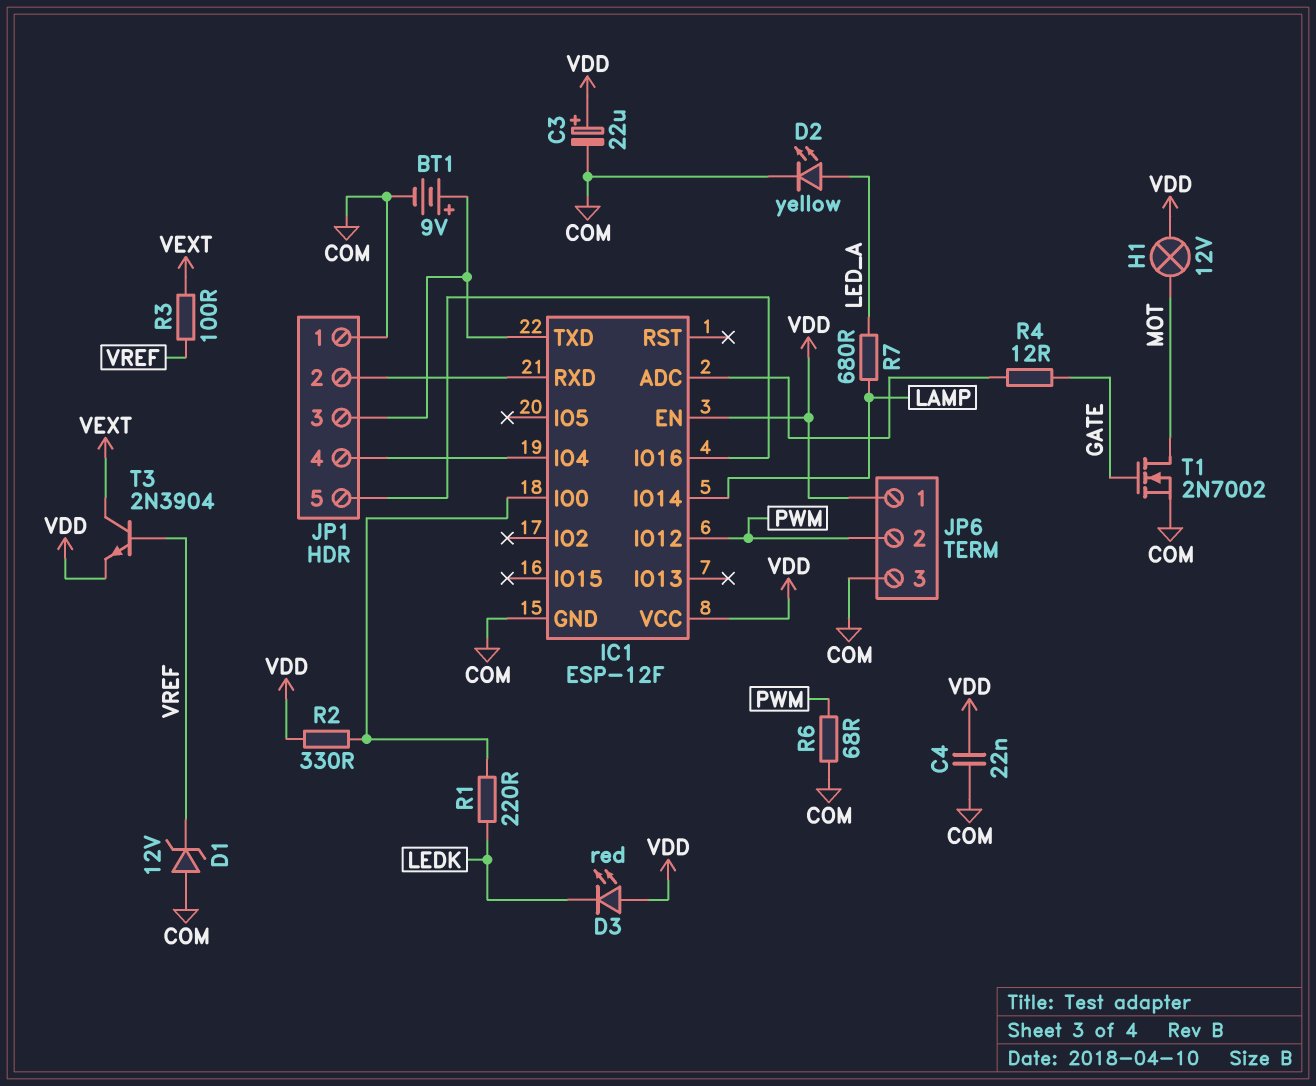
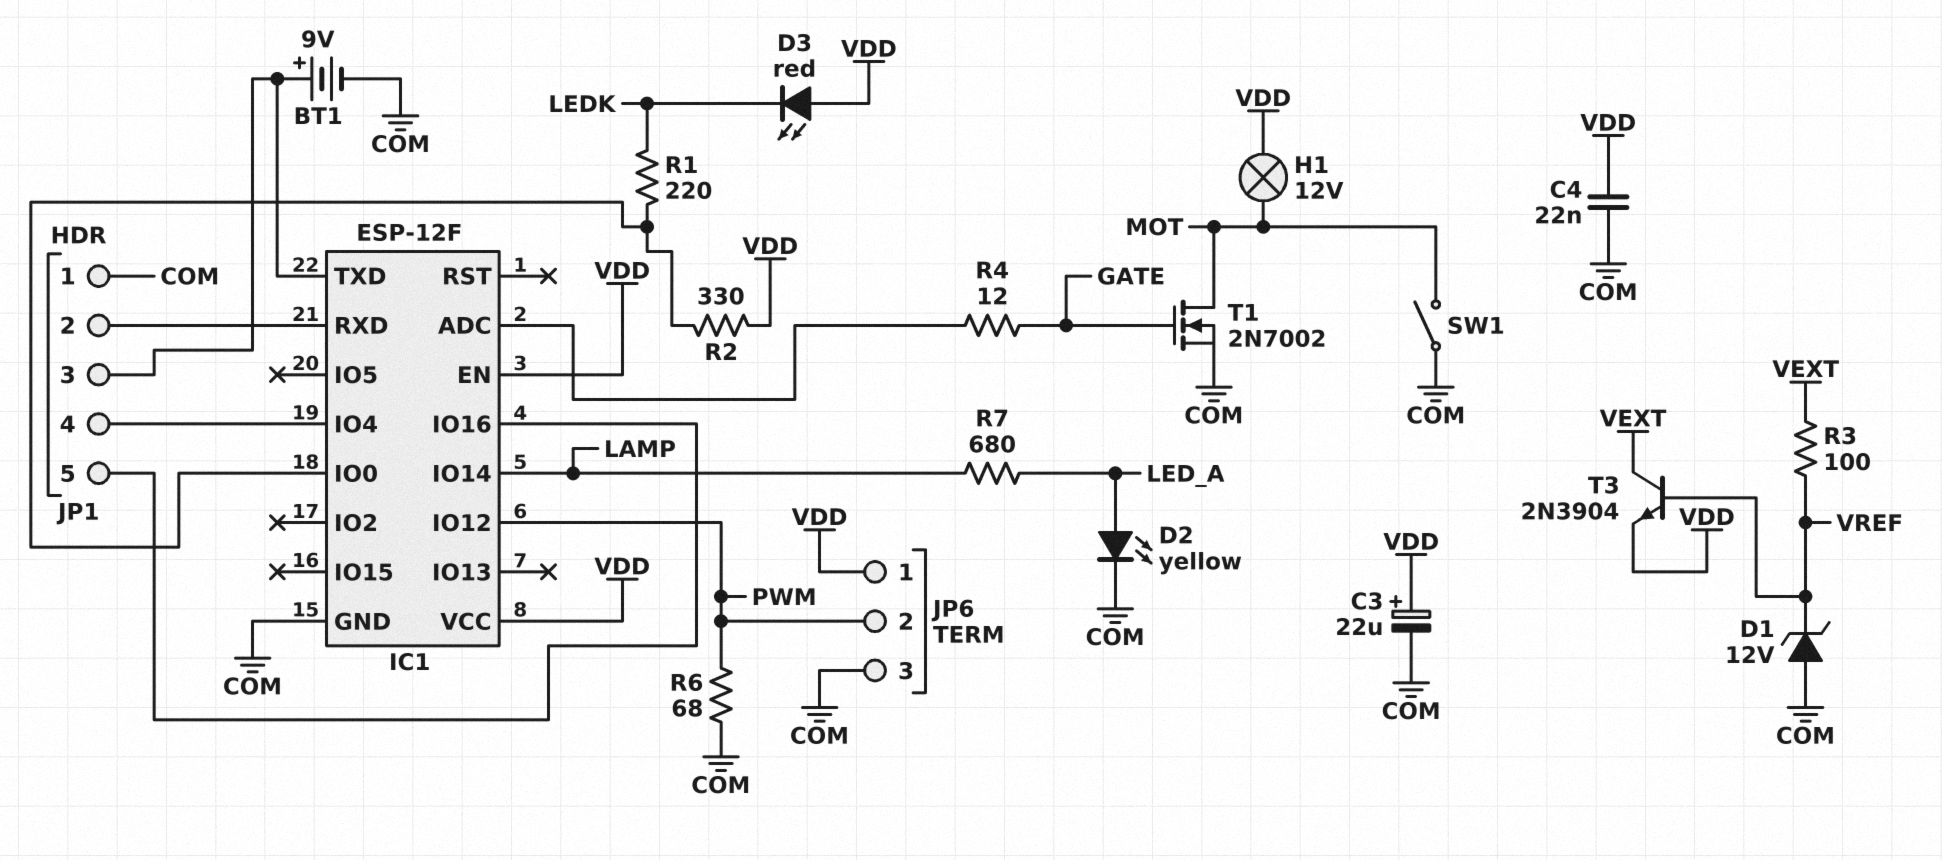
SW1: none -> switch (COM, MOT)

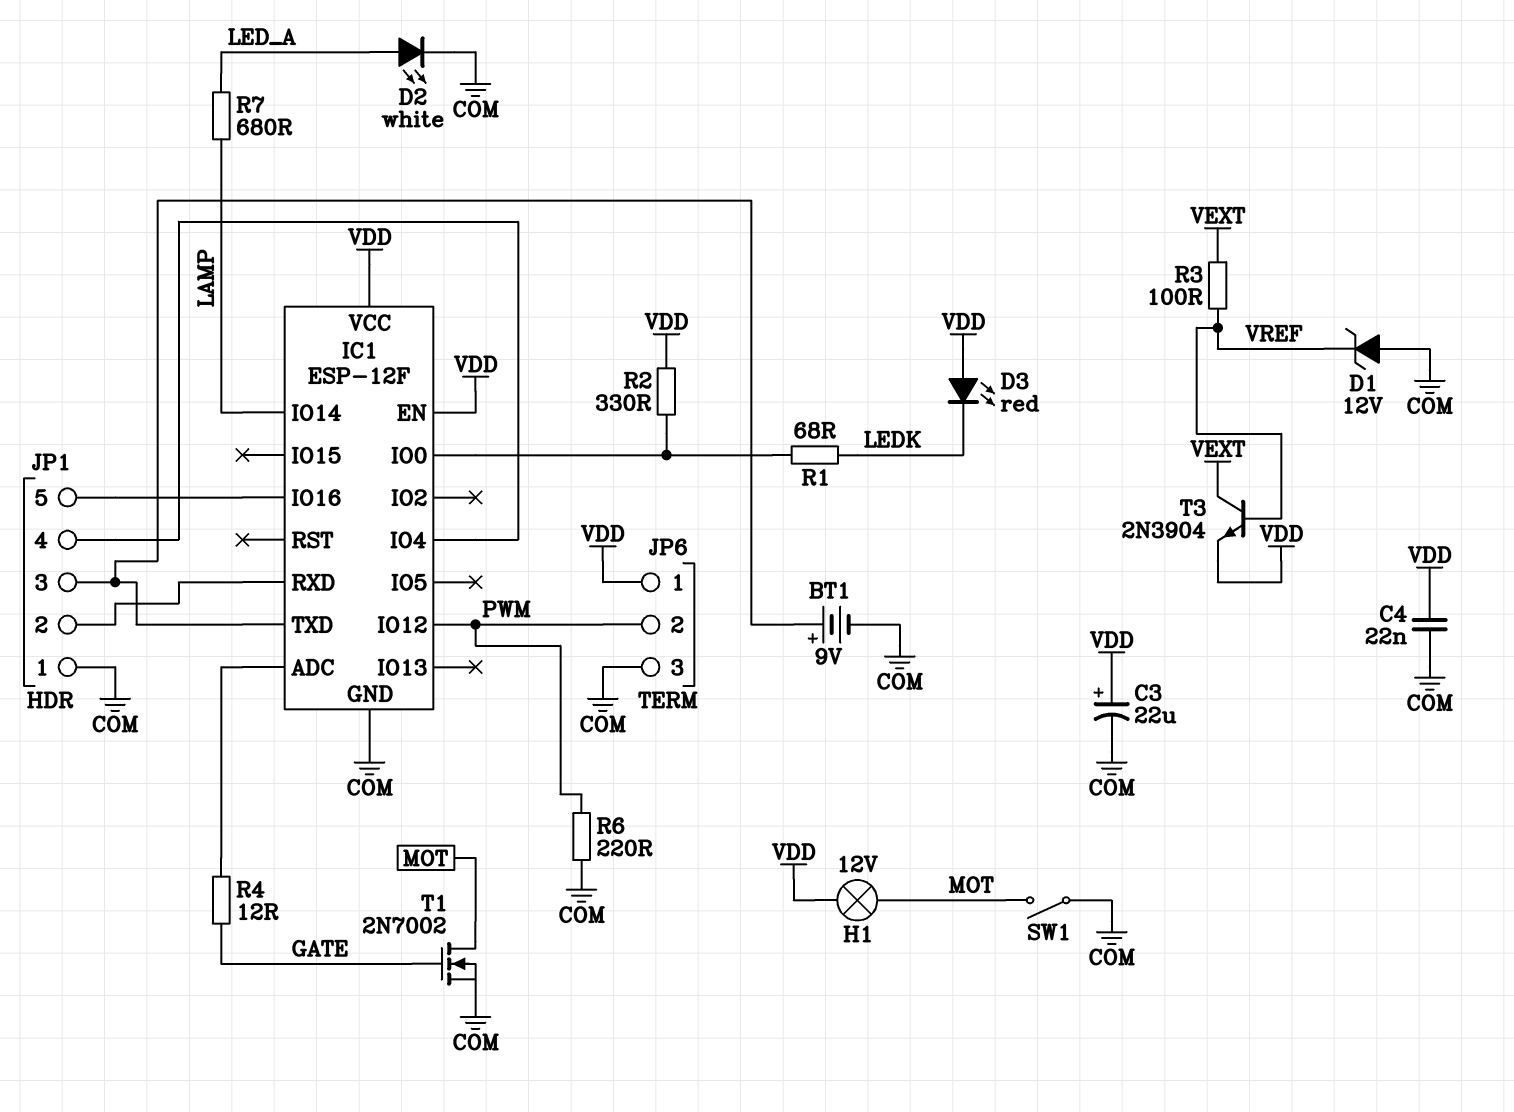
D2: LED yellow (A LED_A, K COM) -> LED white (A LED_A, K COM)
R1: 220 (IC1/IO0, LEDK) -> 68 (IC1/IO0, LEDK)
R6: 68 (COM, PWM) -> 220 (COM, PWM)

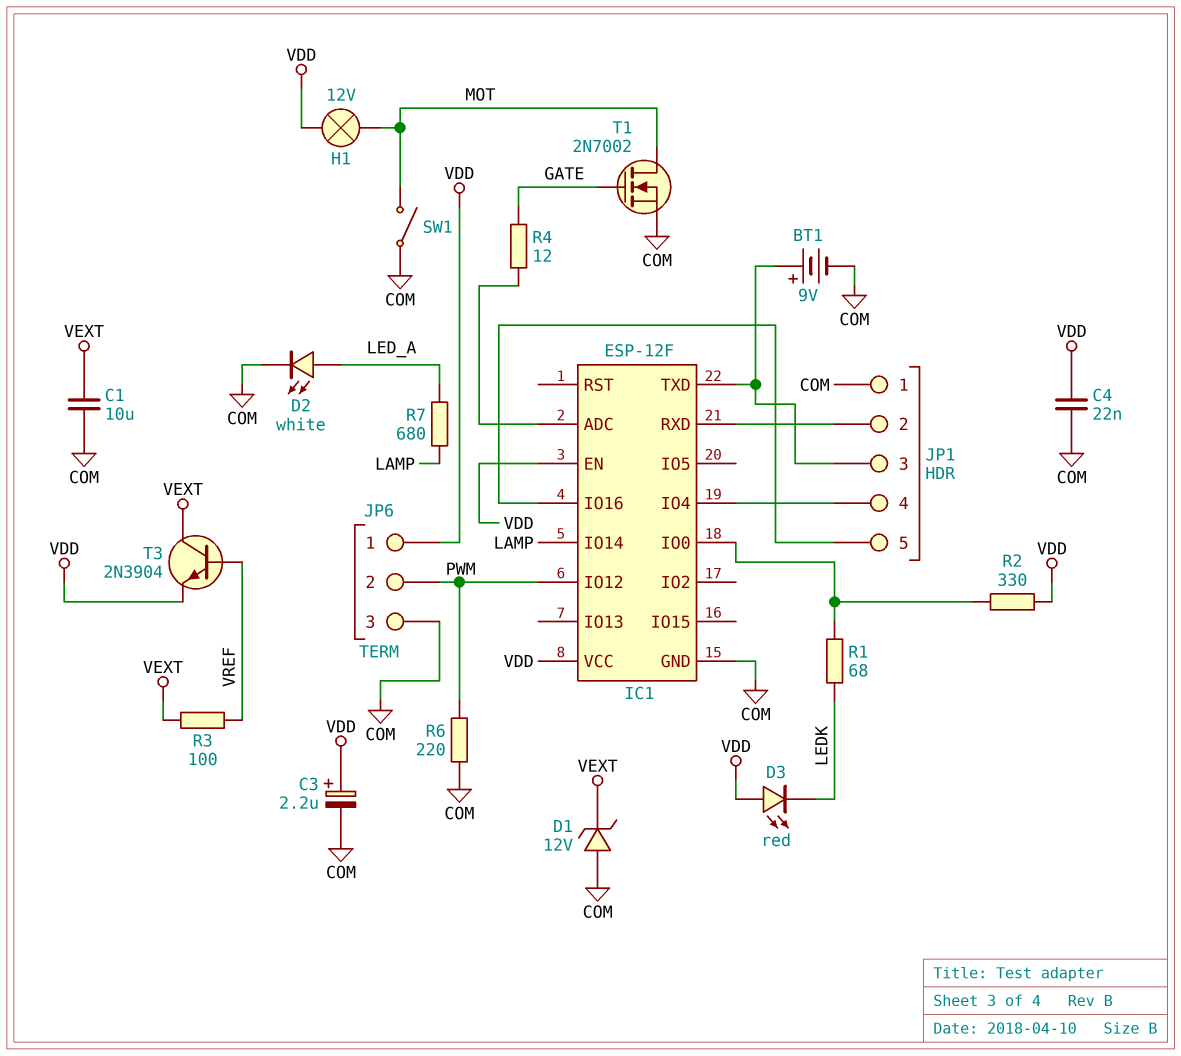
C1: none -> 10uF (COM, VEXT)
C3: 22uF (plus VDD, minus COM) -> 2.2uF (plus VDD, minus COM)
D1: zener 12V (A COM, K VREF) -> zener 12V (A COM, K VEXT)

